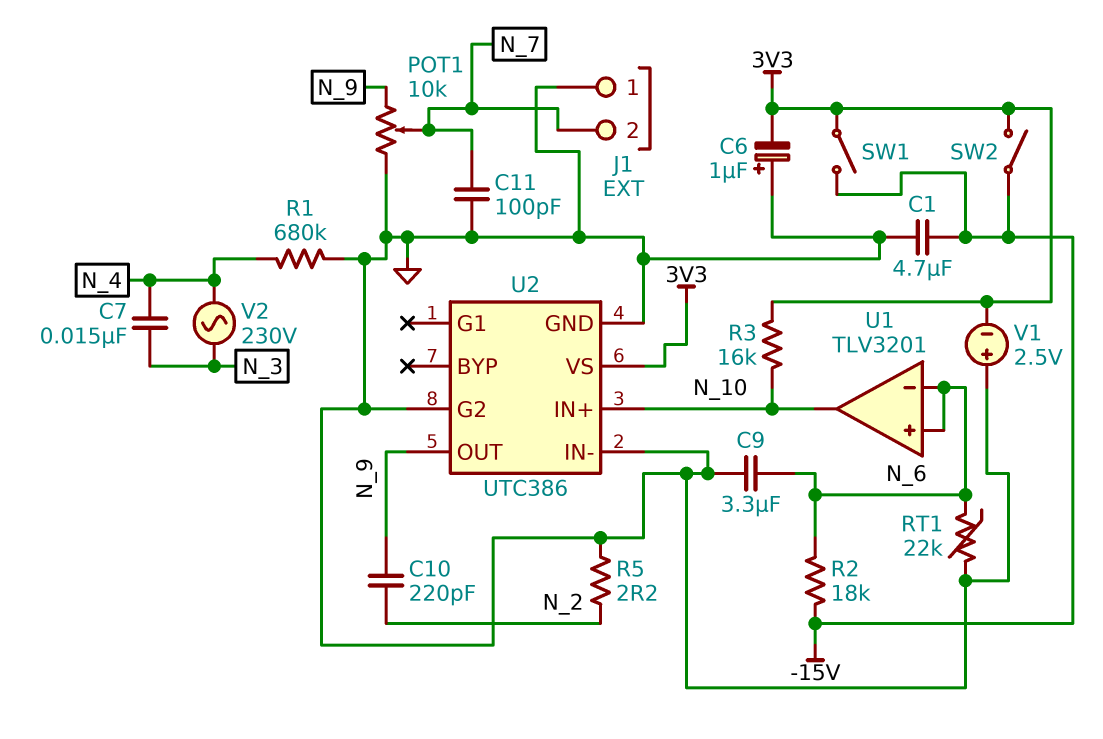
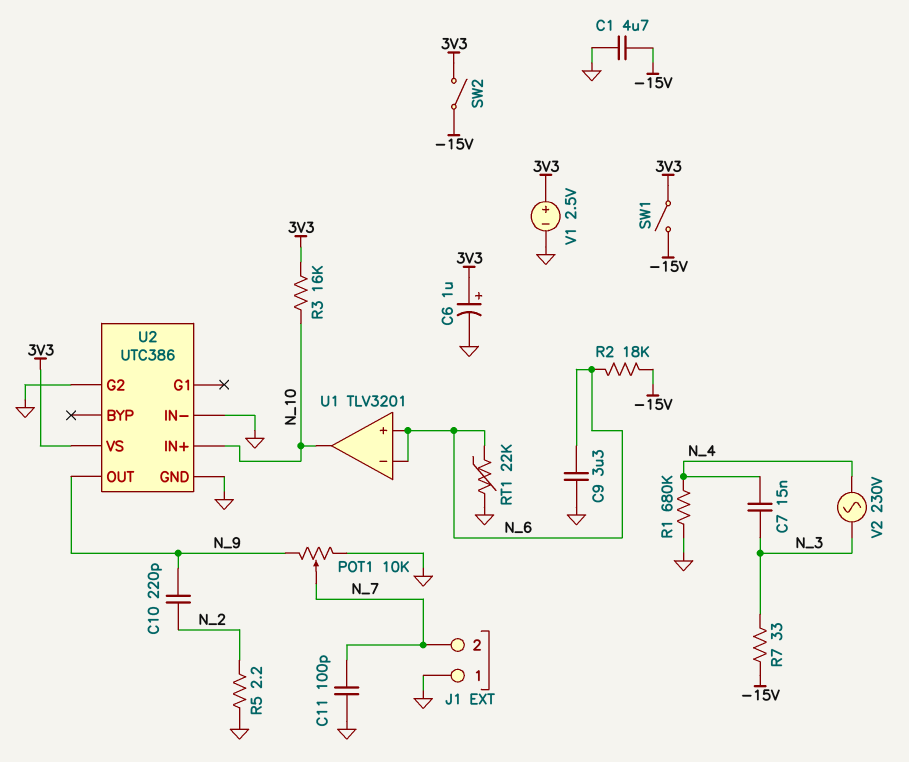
C6: 1uF (plus GND, minus 3V3) -> 1uF (plus 3V3, minus GND)
R7: none -> 33 (-15V, N_3)
V1: 2.5V (plus GND, minus 3V3) -> 2.5V (plus 3V3, minus GND)

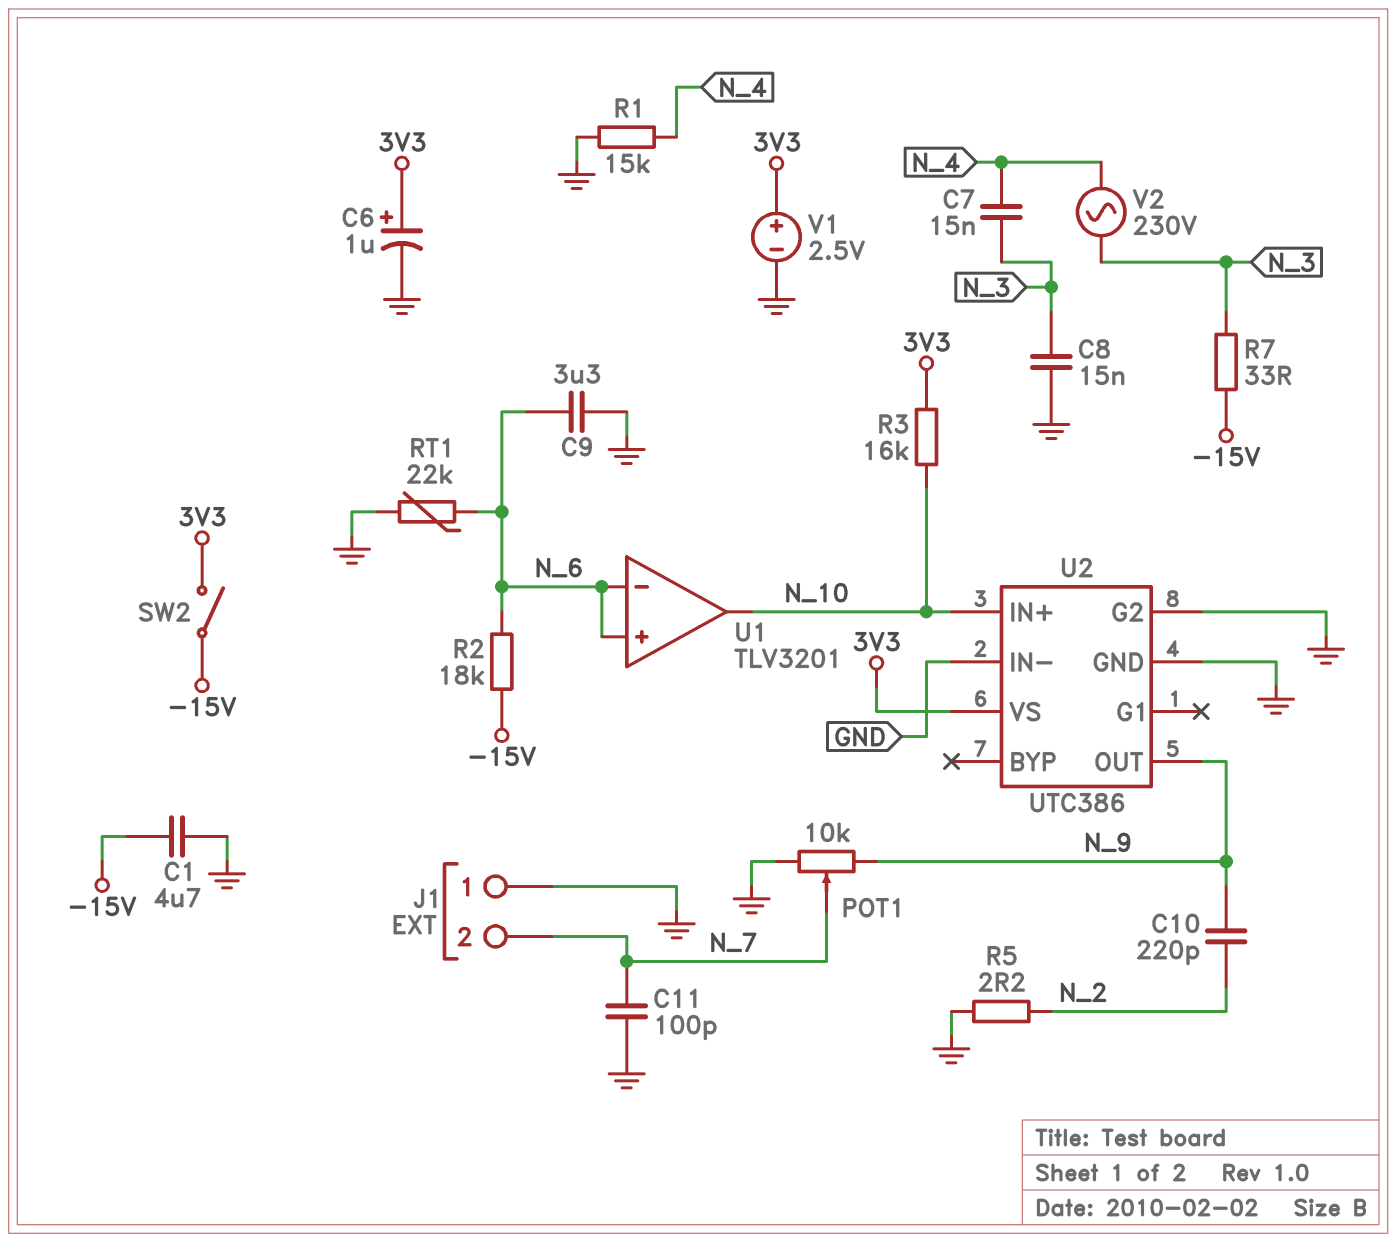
C8: none -> 15nF (GND, N_3)
R1: 680k (GND, N_4) -> 15k (GND, N_4)
SW1: switch (-15V, 3V3) -> none

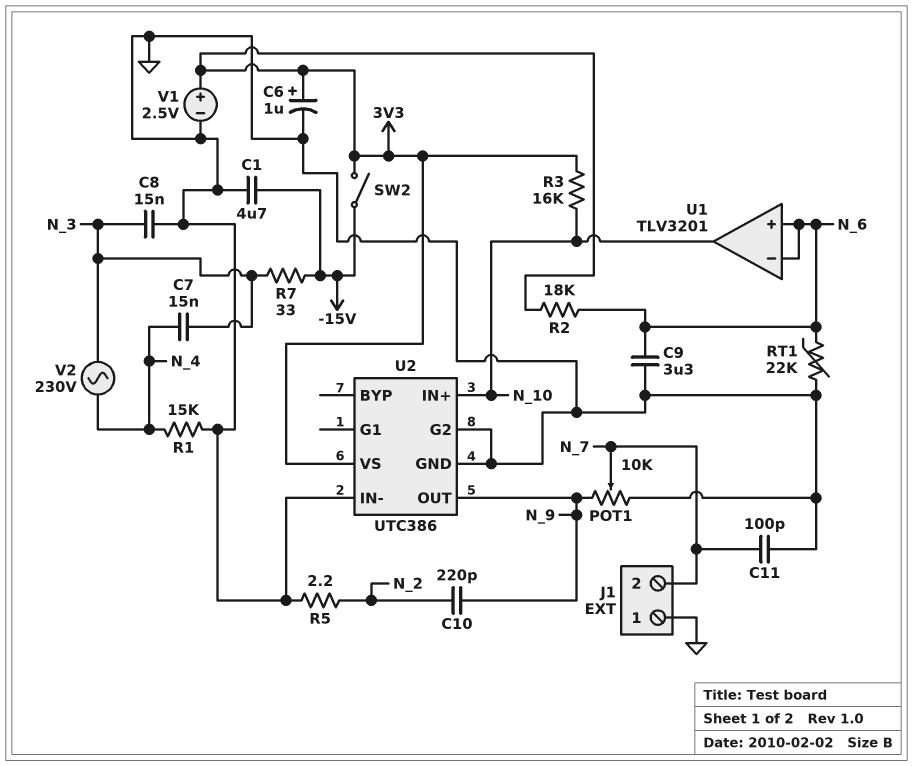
R2: 18k (-15V, N_6) -> 18k (3V3, N_6)

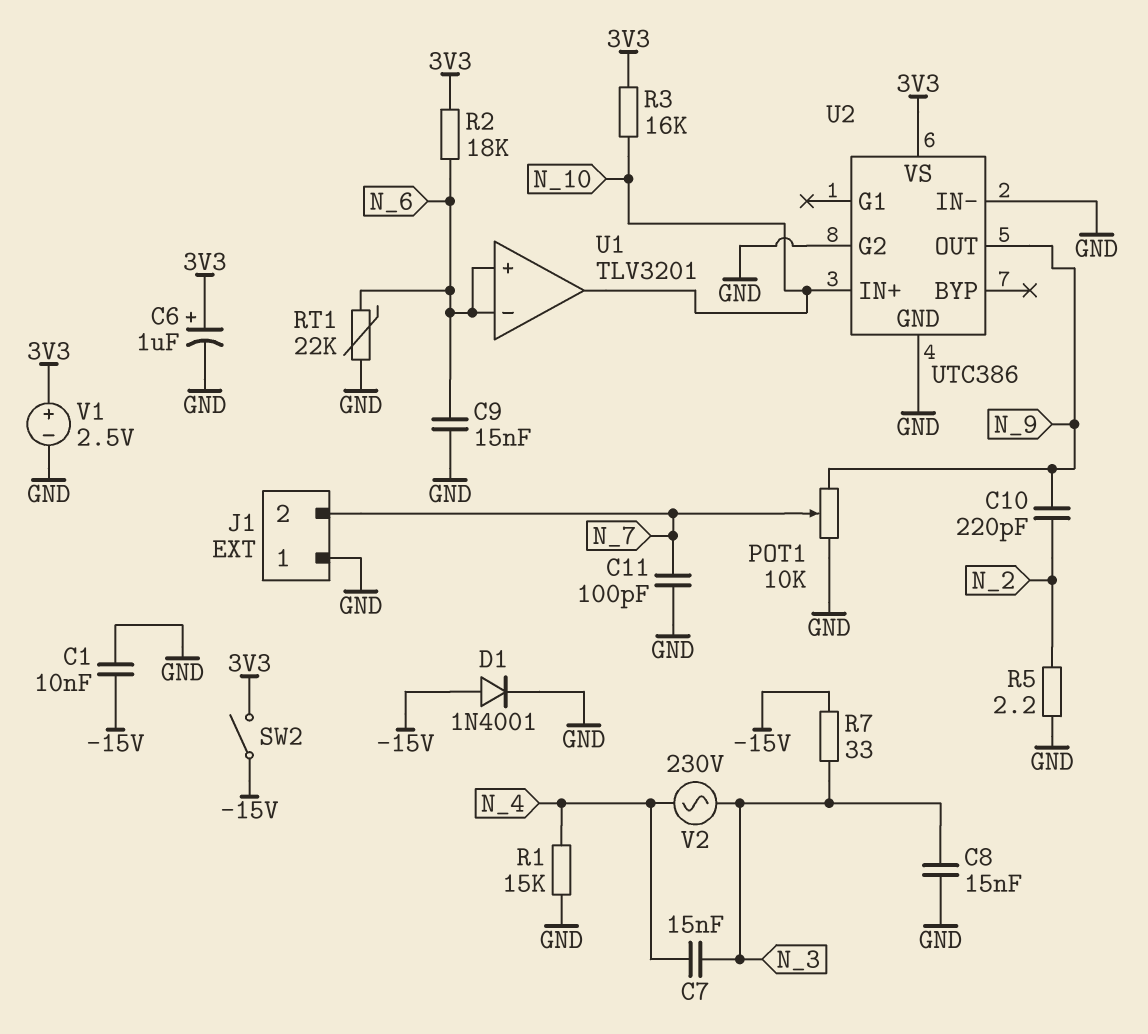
C1: 4.7uF (-15V, GND) -> 10nF (-15V, GND)
C9: 3.3uF (GND, N_6) -> 15nF (GND, N_6)
D1: none -> diode 1N4001 (A -15V, K GND)

